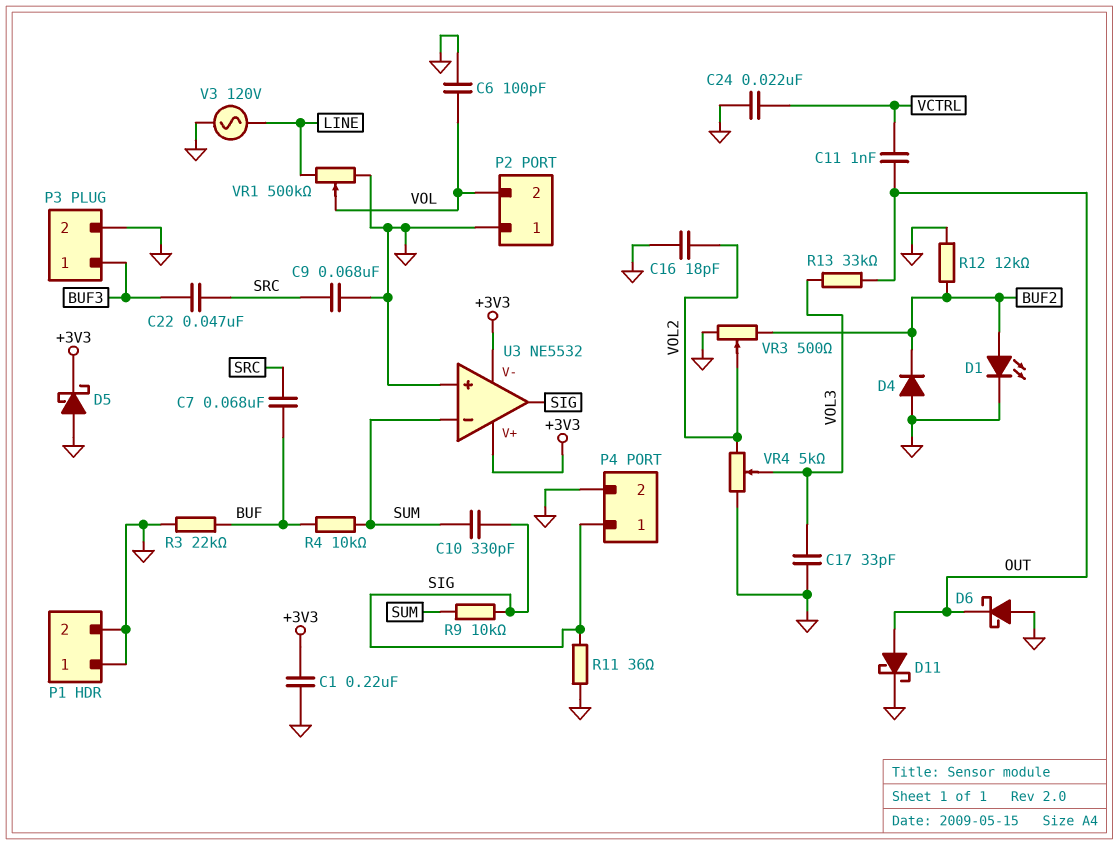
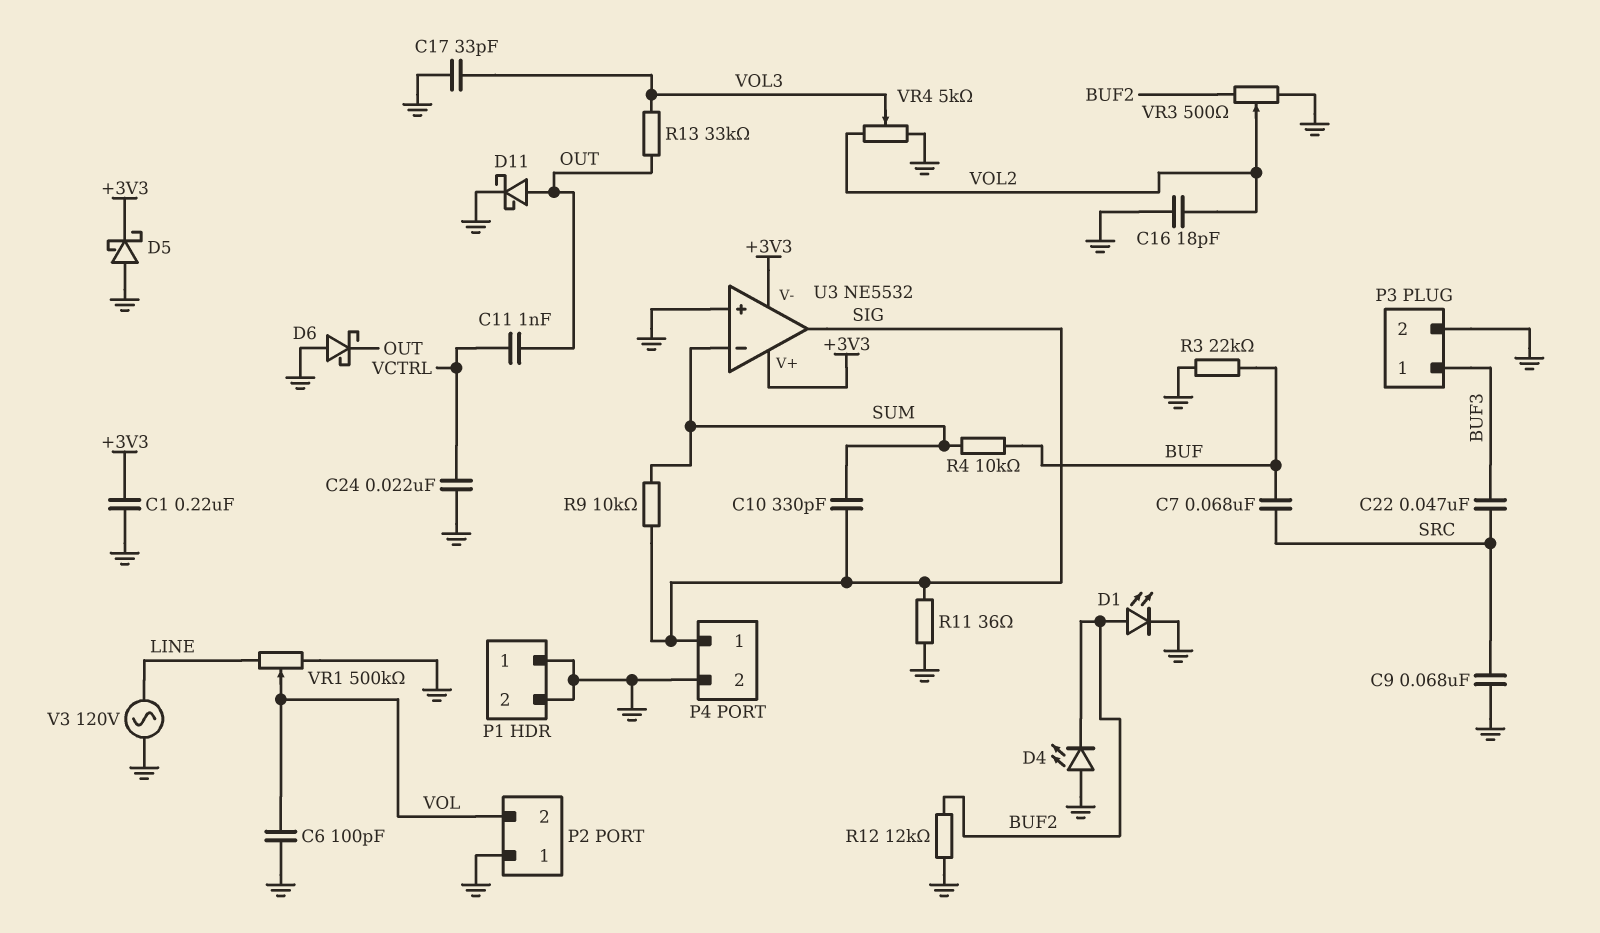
D4: diode (A GND, K BUF2) -> LED (A GND, K BUF2)

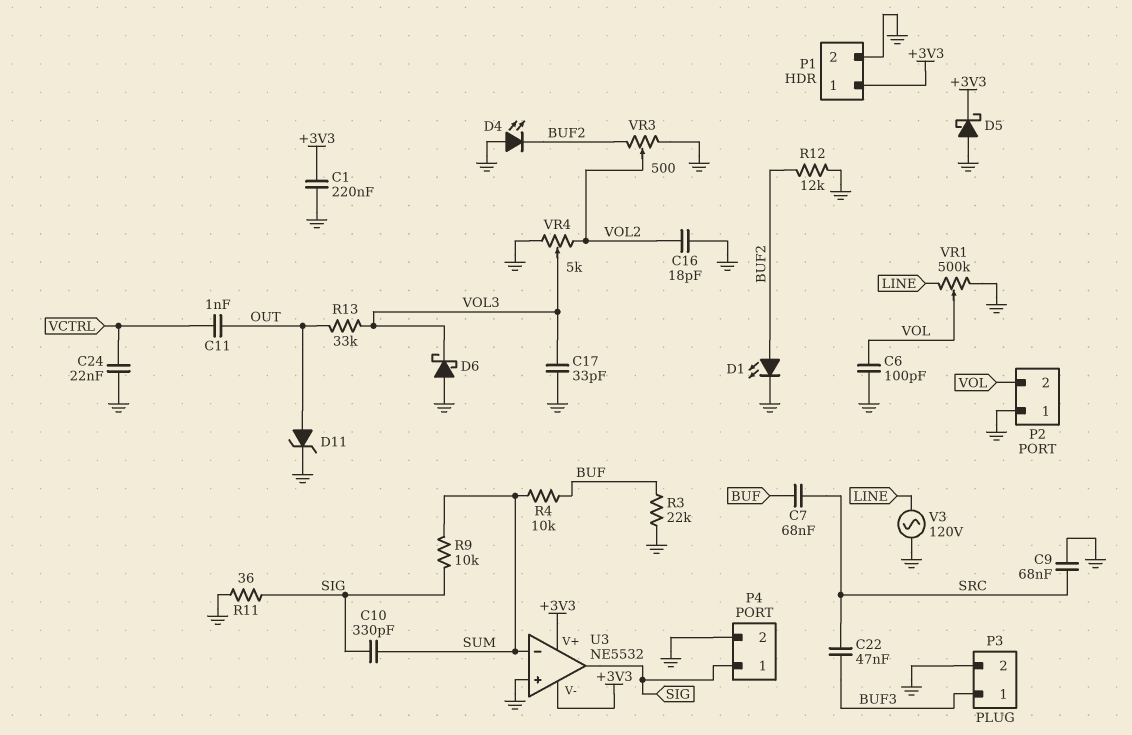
D6: schottky (A GND, K OUT) -> schottky (A GND, K VOL3)
D11: schottky (A OUT, K GND) -> zener (A OUT, K GND)
P1 pin 1: GND -> +3V3

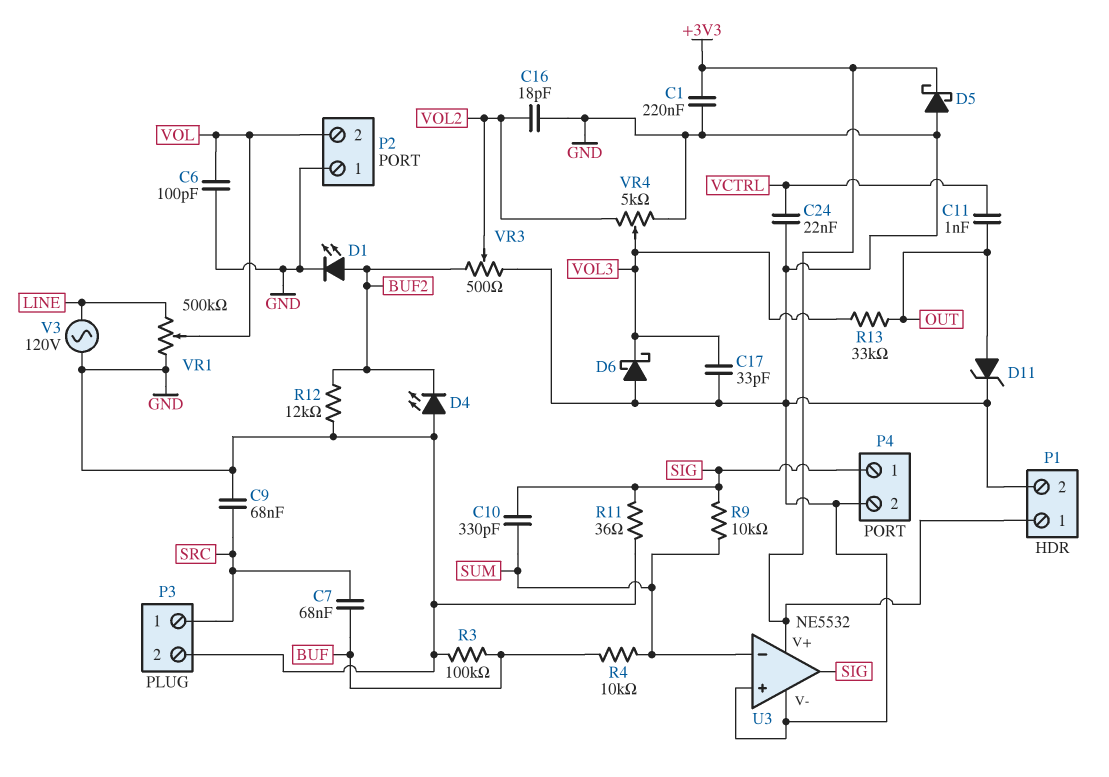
C22: 47nF (BUF3, SRC) -> none
P3 pin 1: BUF3 -> SRC
R3: 22k (BUF, GND) -> 100k (BUF, GND)
U3 pin V-: +3V3 -> GND

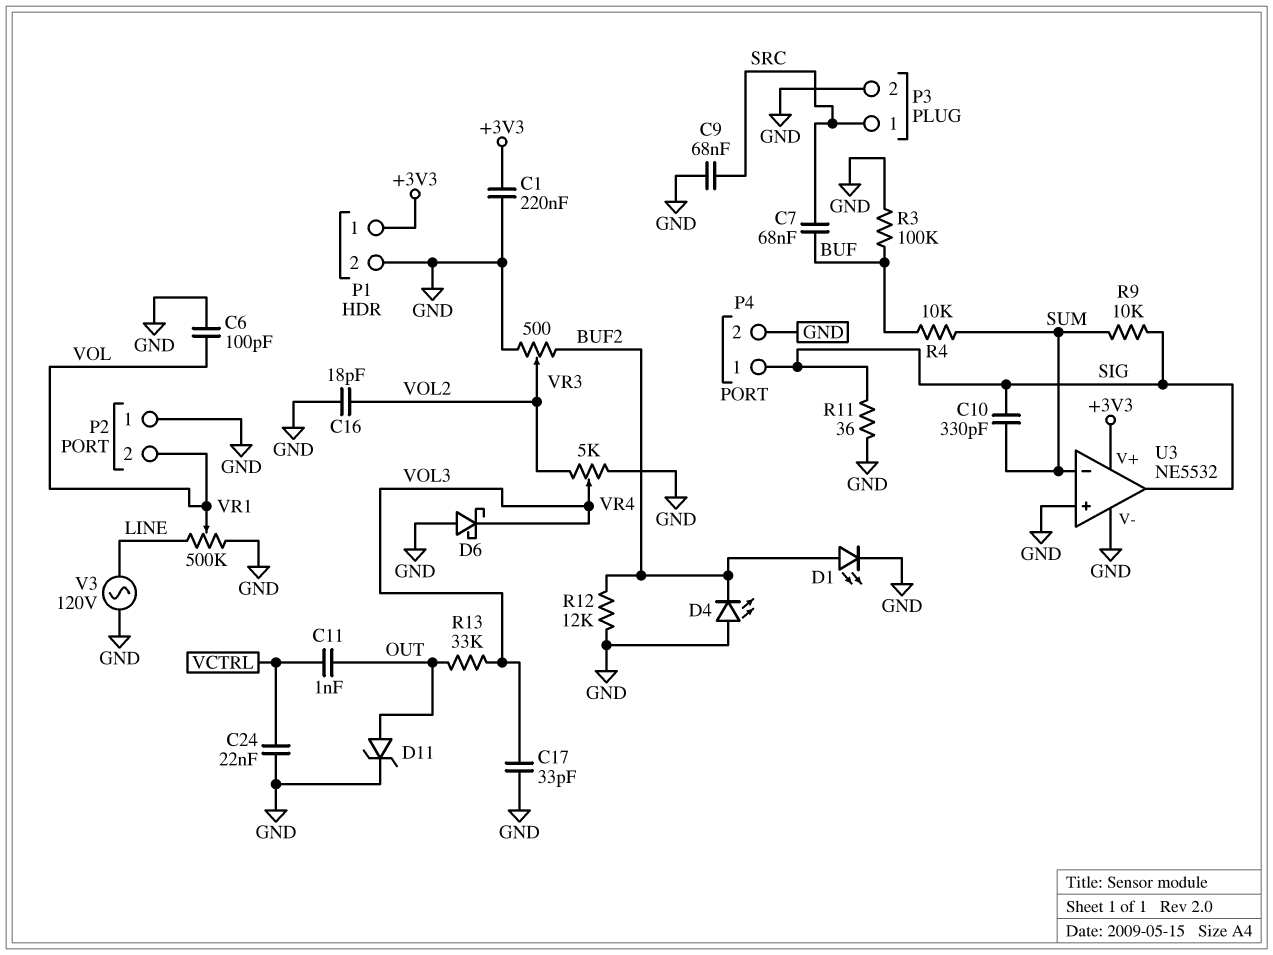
D5: schottky (A GND, K +3V3) -> none

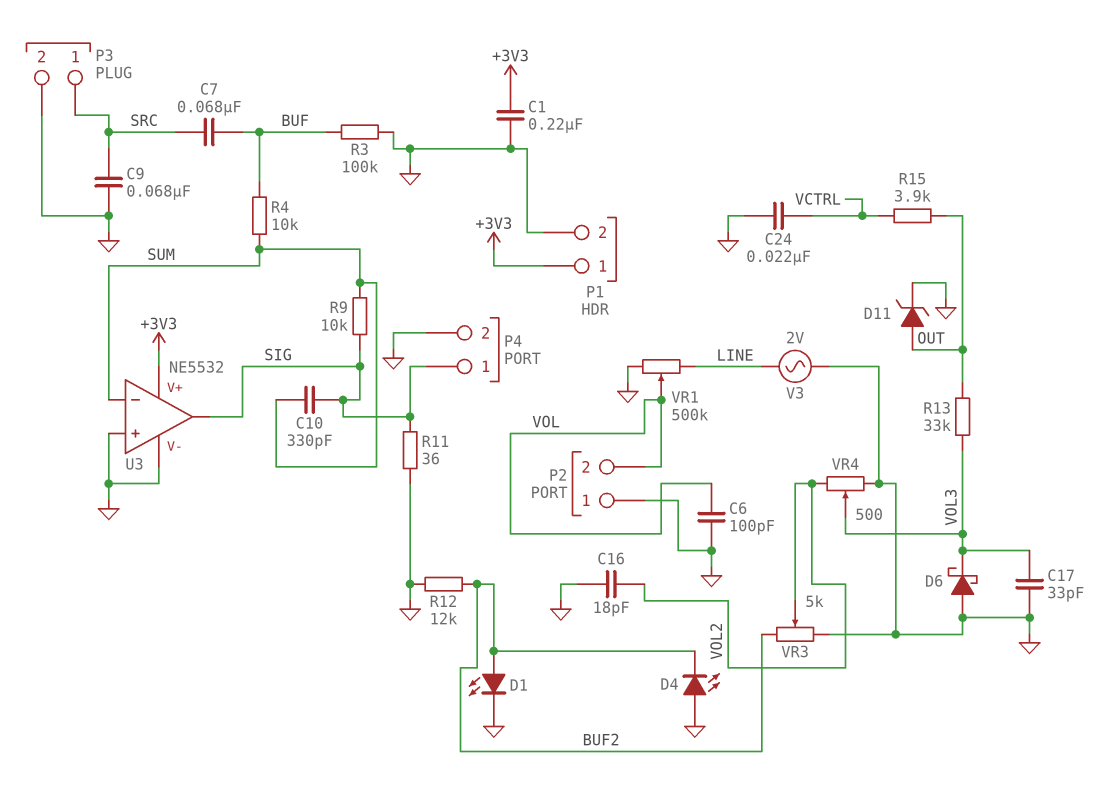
C11: 1nF (OUT, VCTRL) -> none
R15: none -> 3.9k (OUT, VCTRL)
V3: AC 120V (GND, LINE) -> AC 2V (GND, LINE)
VR3: 500 (BUF2, GND, wiper VOL2) -> 5k (BUF2, GND, wiper VOL2)
VR4: 5k (GND, VOL2, wiper VOL3) -> 500 (GND, VOL2, wiper VOL3)

